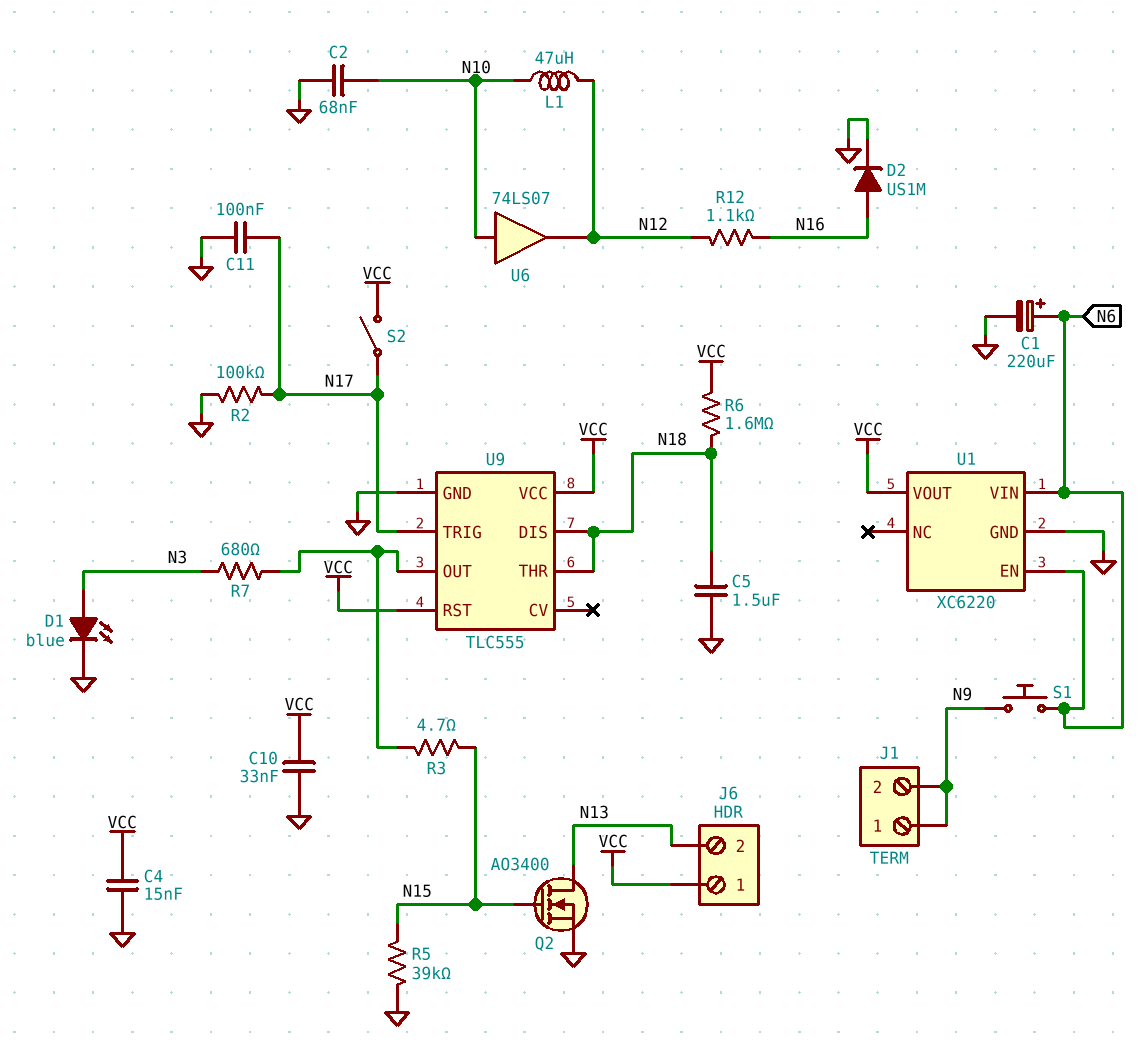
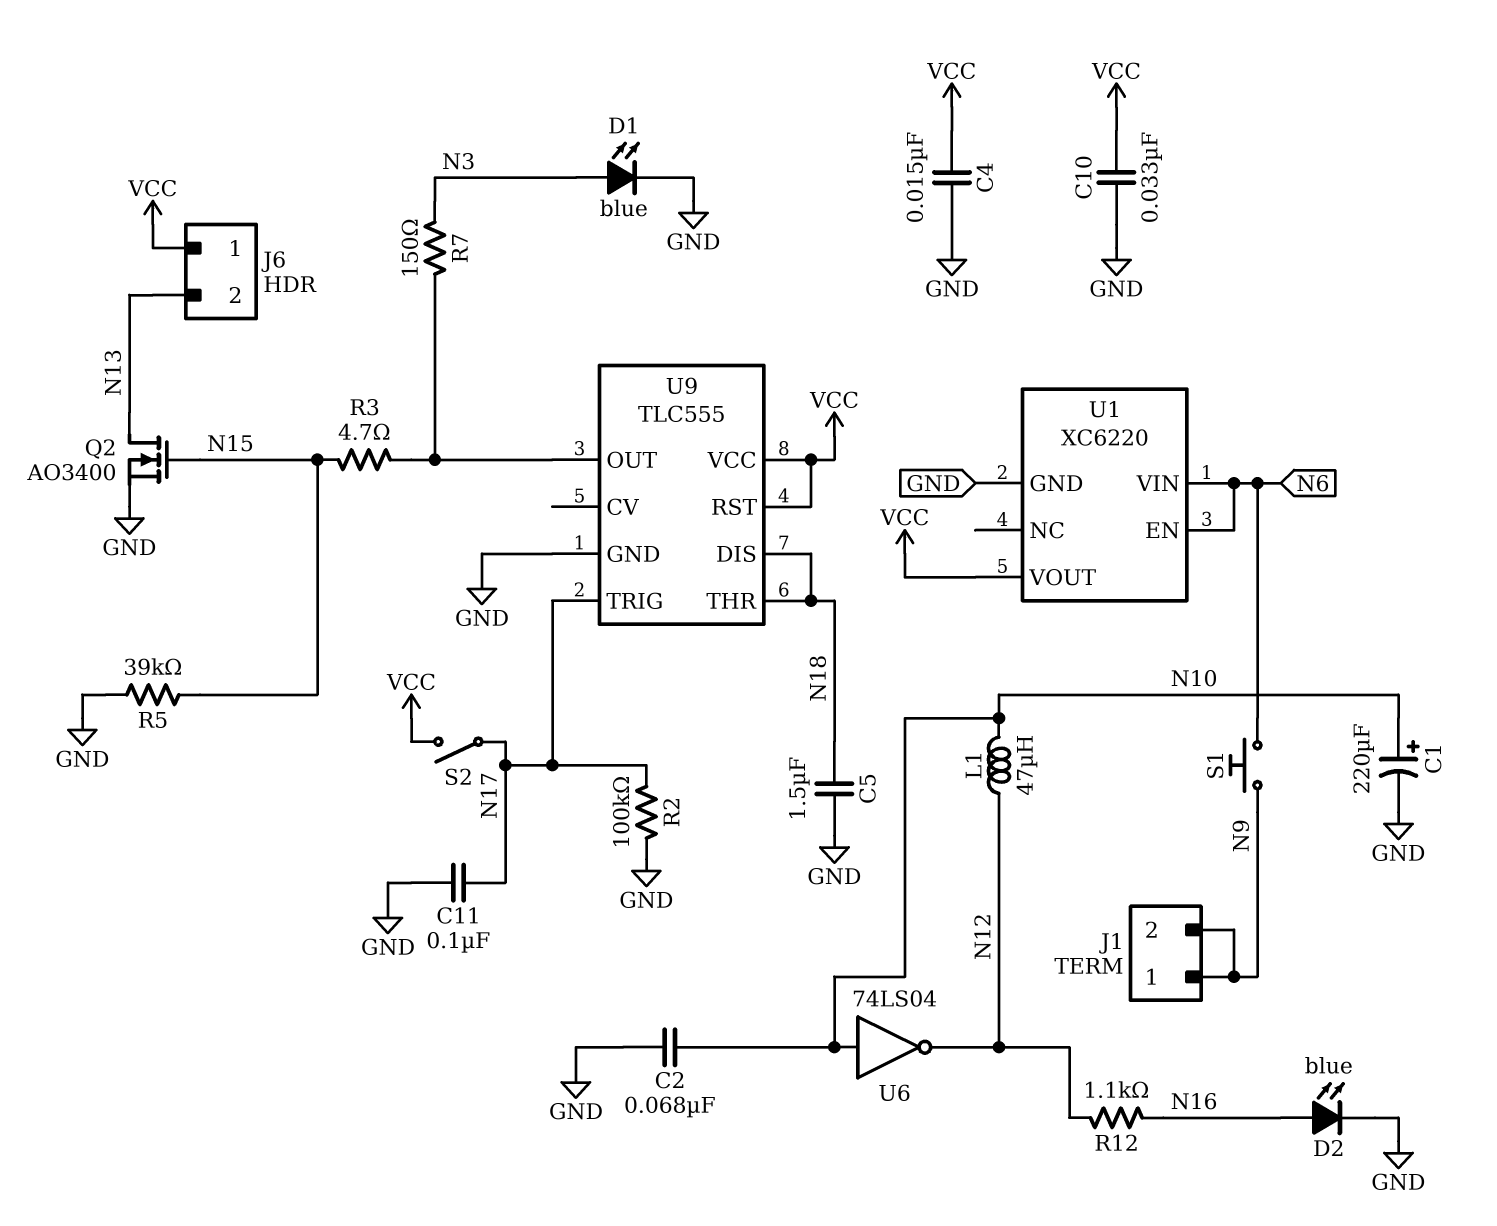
C1: 220uF (plus N6, minus GND) -> 220uF (plus N10, minus GND)
D2: diode US1M (A N16, K GND) -> LED blue (A N16, K GND)
R6: 1.6M (N18, VCC) -> none
R7: 680 (N3, U9/OUT) -> 150 (N3, U9/OUT)
U6: buffer 74LS07 (in N10, out N12) -> NOT 74LS04 (in N10, out N12)

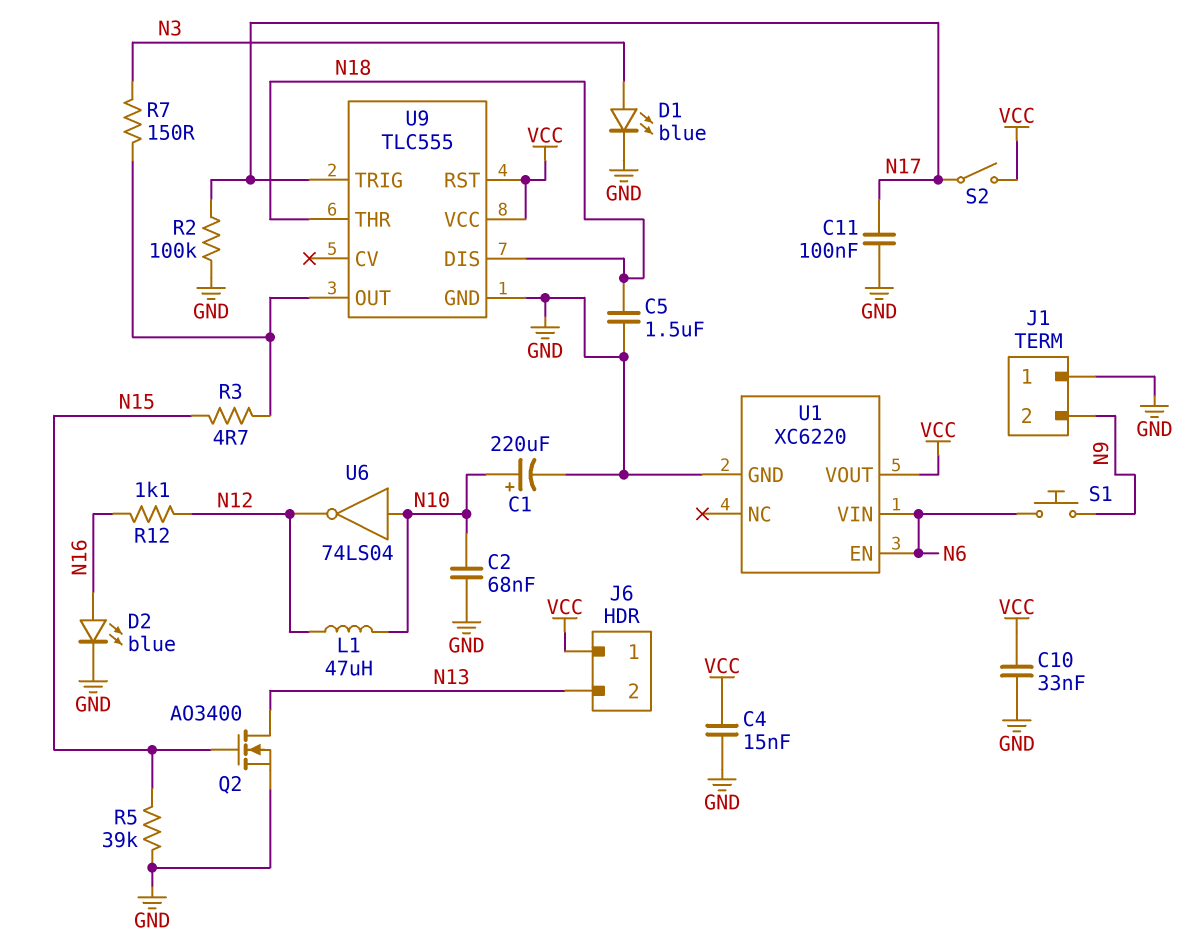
J1 pin 1: N9 -> GND

